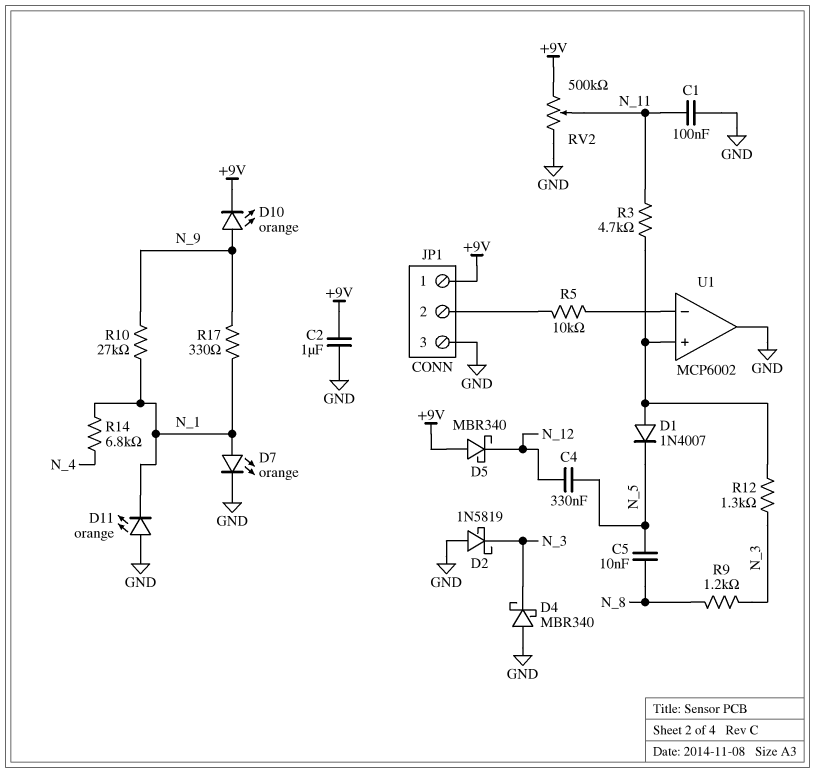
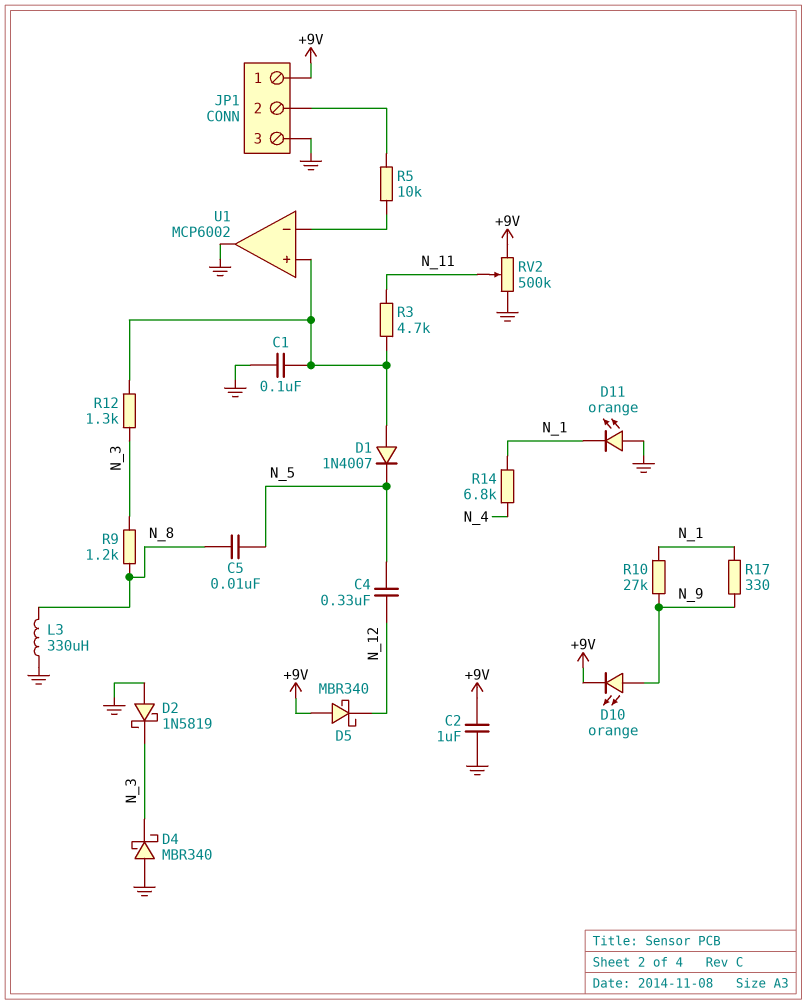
C1: 100nF (GND, N_11) -> 100nF (GND, U1/in+)
D7: LED orange (A N_1, K GND) -> none
L3: none -> 330uH (GND, N_8)

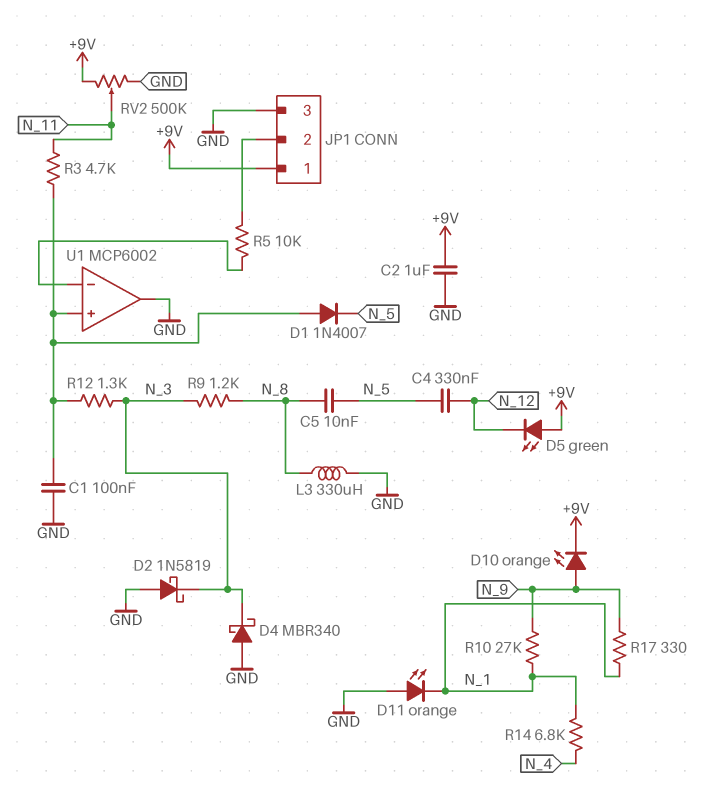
D5: schottky MBR340 (A +9V, K N_12) -> LED green (A +9V, K N_12)

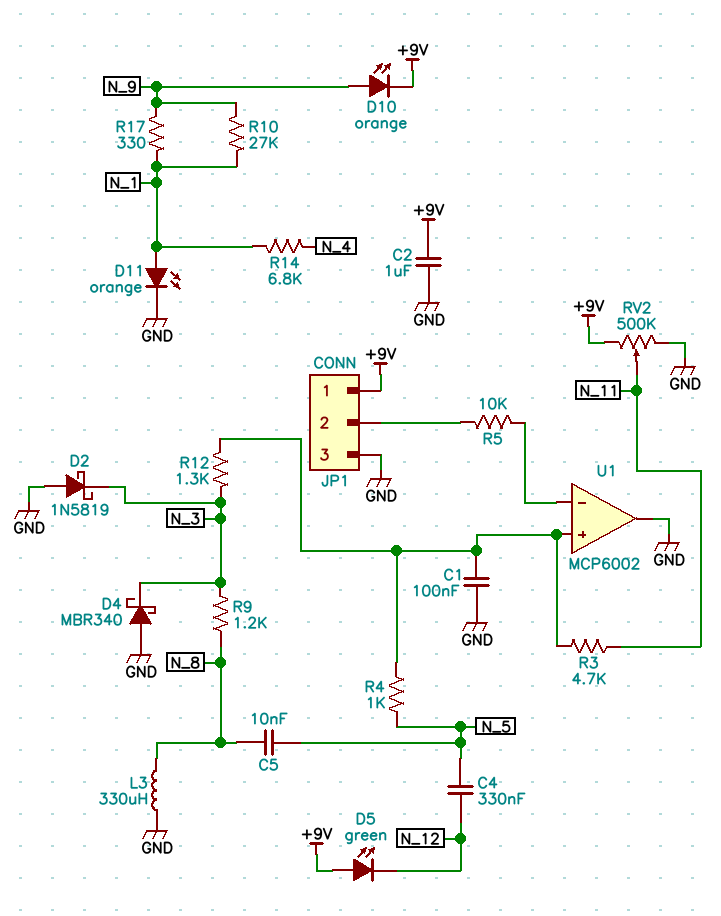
D1: diode 1N4007 (A U1/in+, K N_5) -> none
D11: LED orange (A GND, K N_1) -> LED orange (A N_1, K GND)
R4: none -> 1k (N_5, U1/in+)

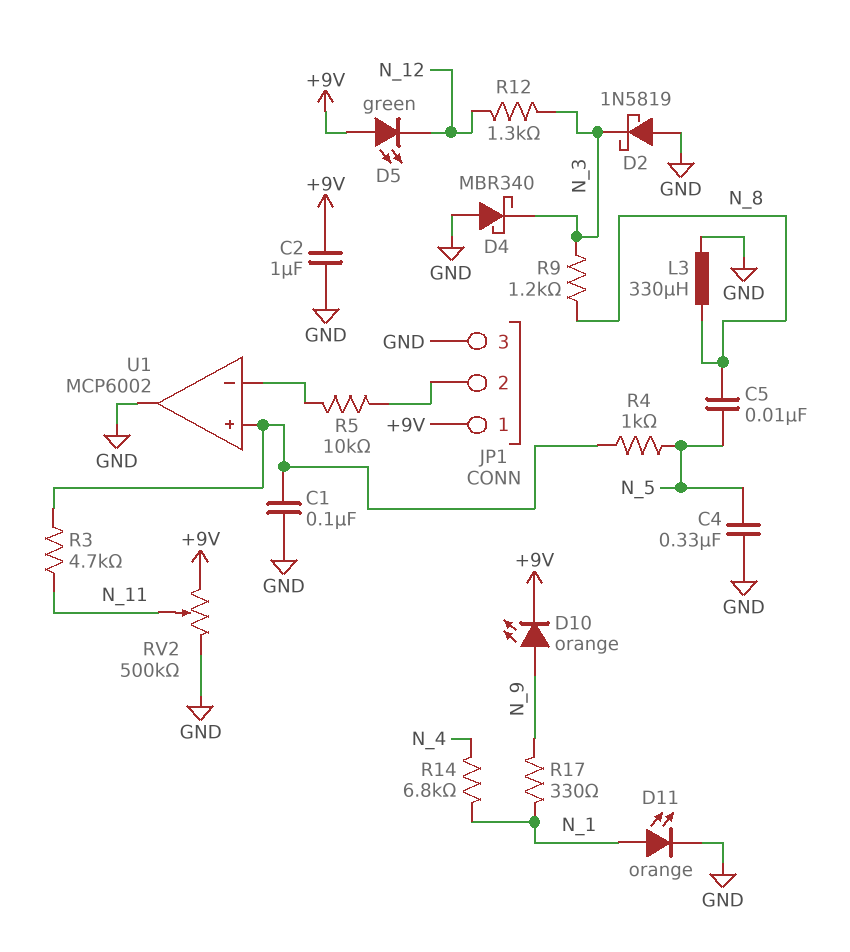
C4: 330nF (N_5, N_12) -> 330nF (GND, N_5)
R10: 27k (N_1, N_9) -> none
R12: 1.3k (N_3, U1/in+) -> 1.3k (N_3, N_12)

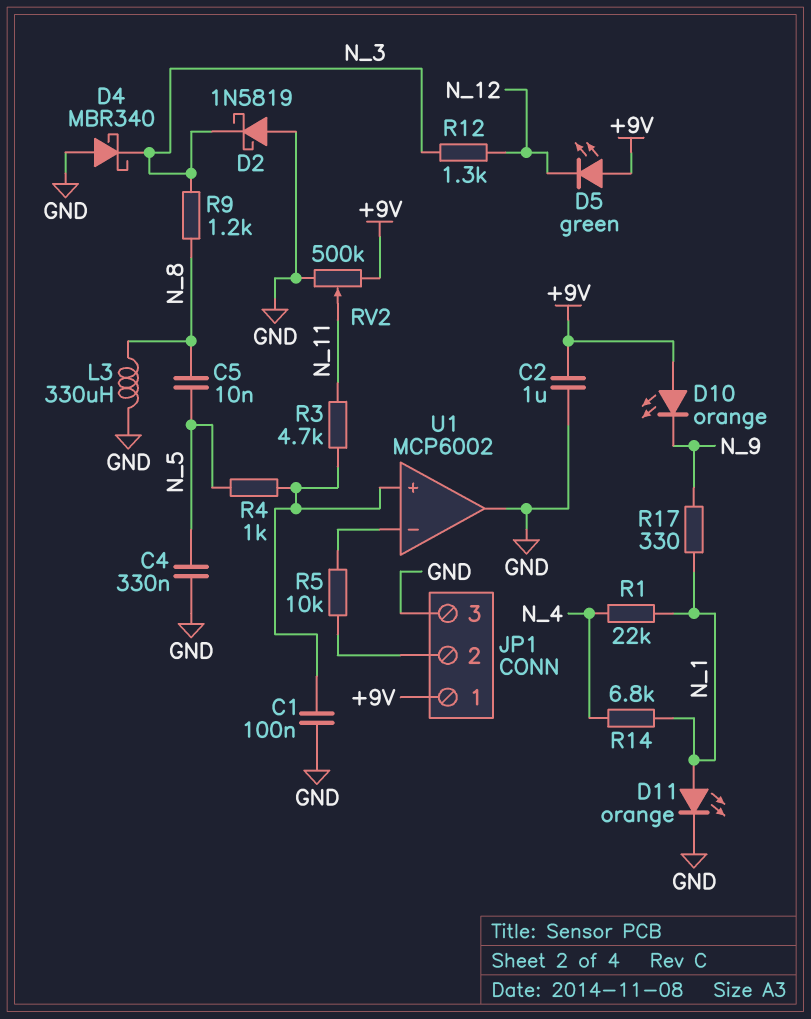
D10: LED orange (A N_9, K +9V) -> LED orange (A +9V, K N_9)
R1: none -> 22k (N_1, N_4)

